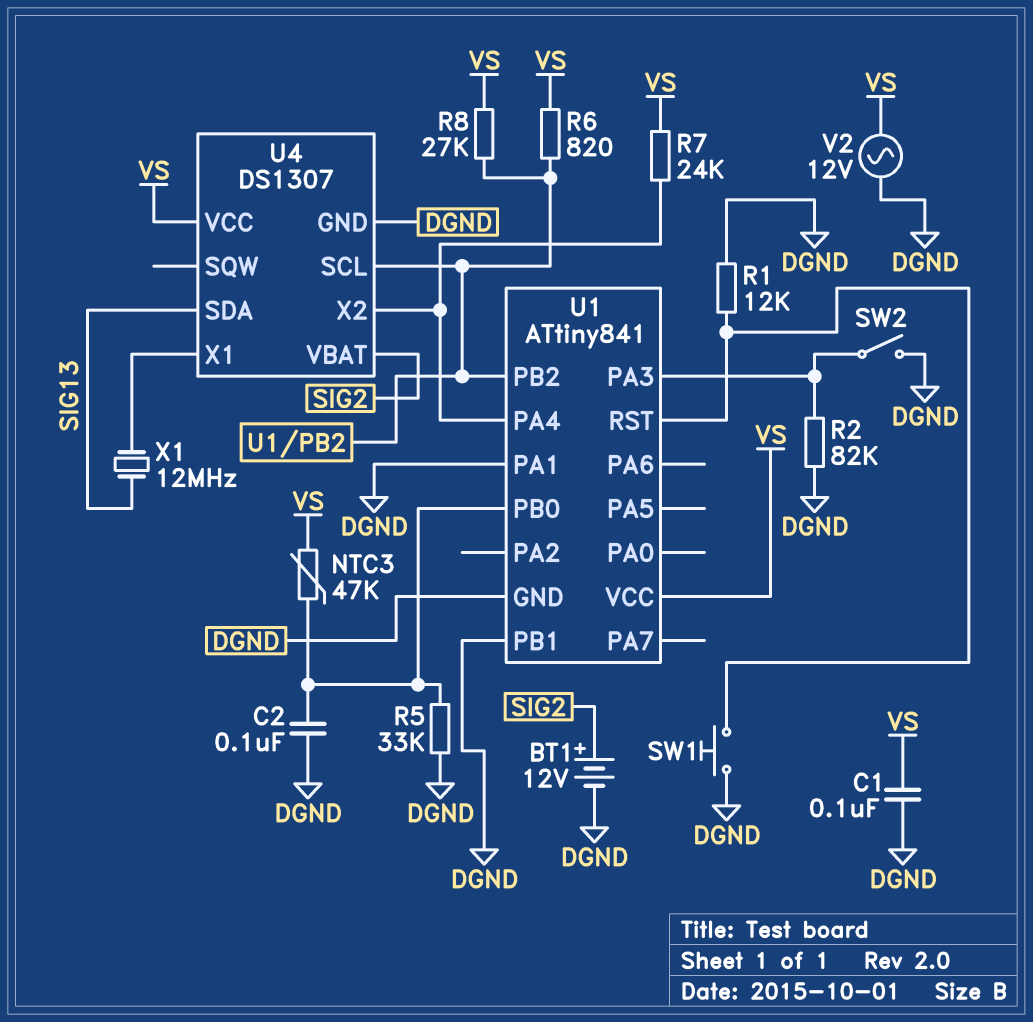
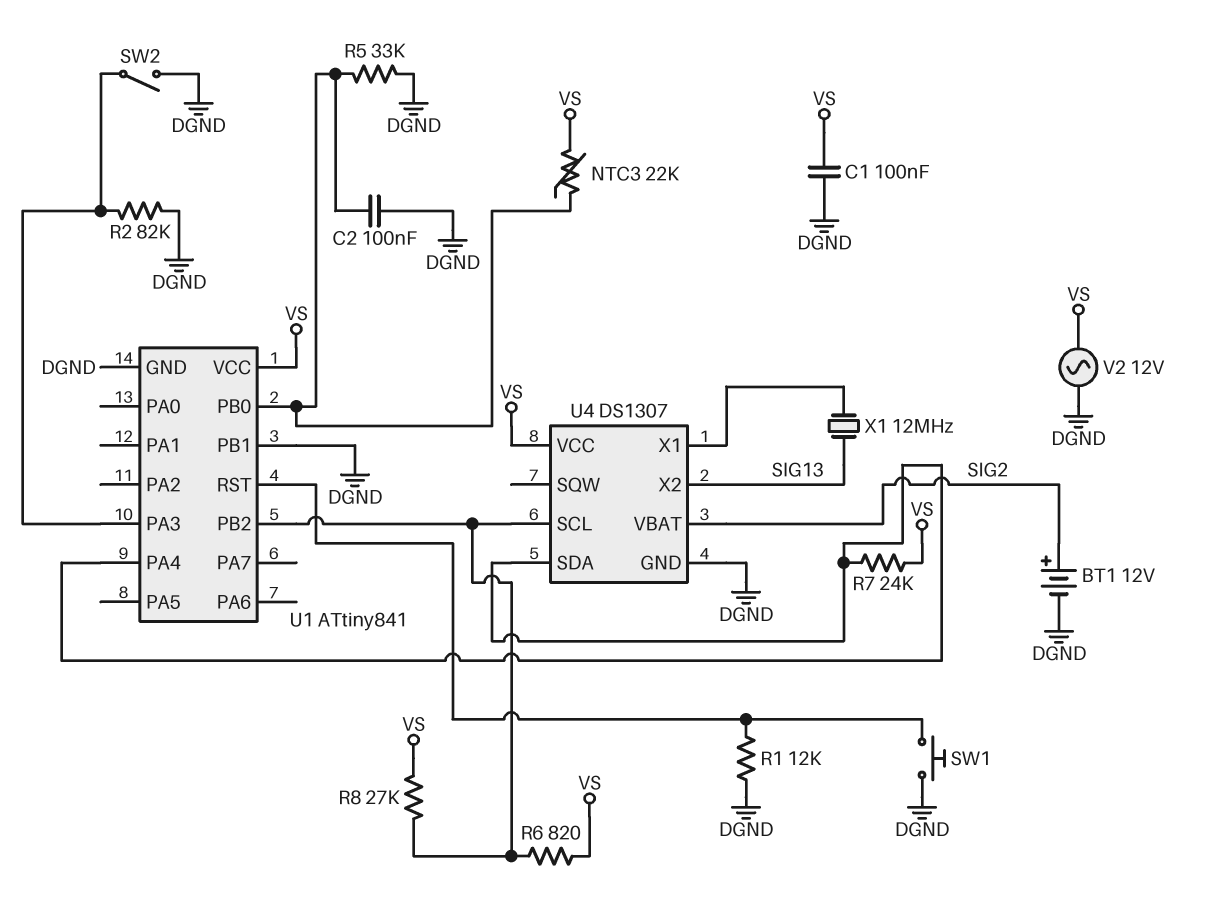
NTC3: 47k (U1/PB0, VS) -> 22k (U1/PB0, VS)
U1 pin PA1: DGND -> none
U4 pin SDA: SIG13 -> U1/PA4
U4 pin X2: U1/PA4 -> SIG13

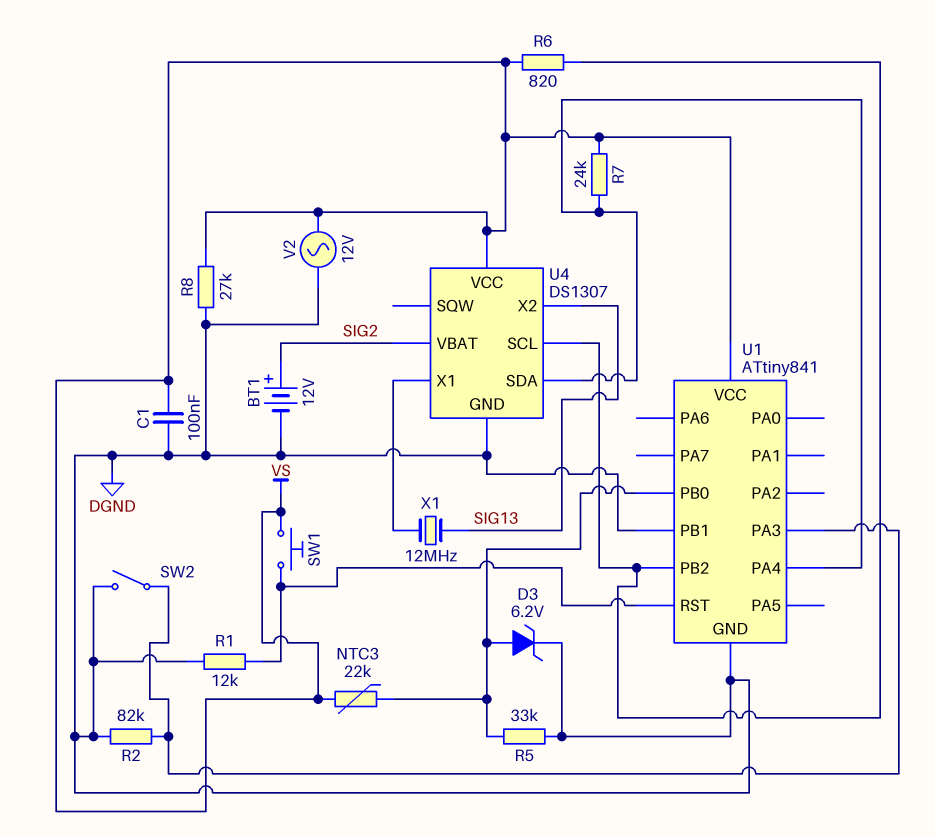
C2: 100nF (DGND, U1/PB0) -> none
D3: none -> zener 6.2V (A U1/PB0, K DGND)
R8: 27k (U1/PB2, VS) -> 27k (DGND, VS)
SW1: button (DGND, U1/RST) -> button (U1/RST, VS)

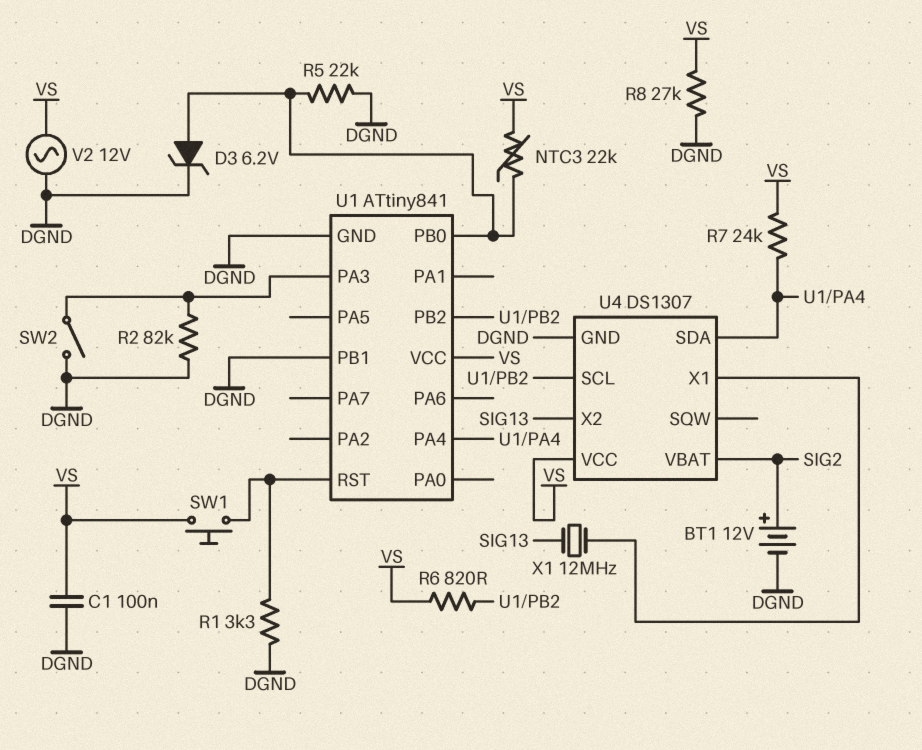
R1: 12k (DGND, U1/RST) -> 3.3k (DGND, U1/RST)
R5: 33k (DGND, U1/PB0) -> 22k (DGND, U1/PB0)

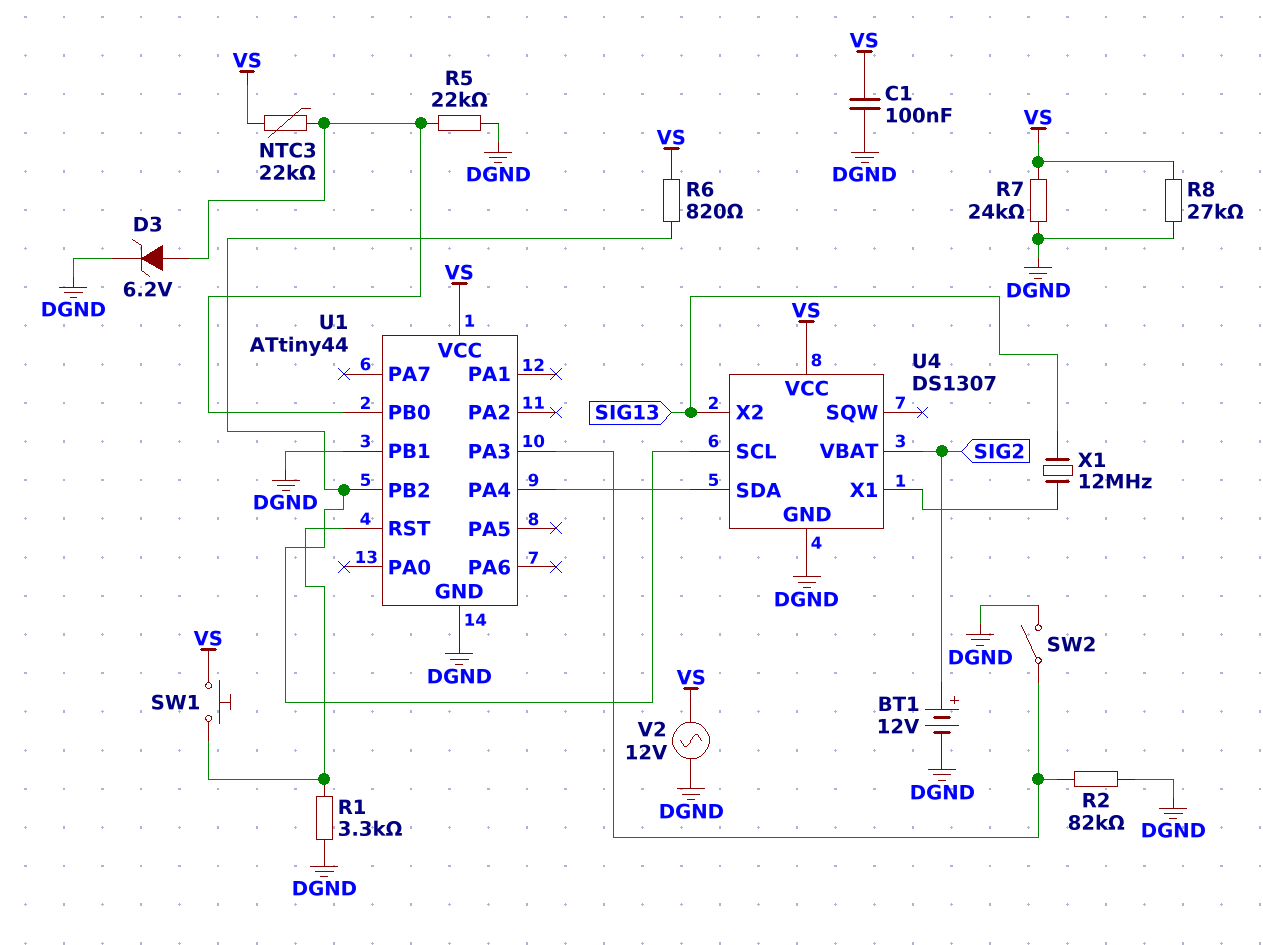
R7: 24k (U1/PA4, VS) -> 24k (DGND, VS)
U1: ATtiny841 -> ATtiny44

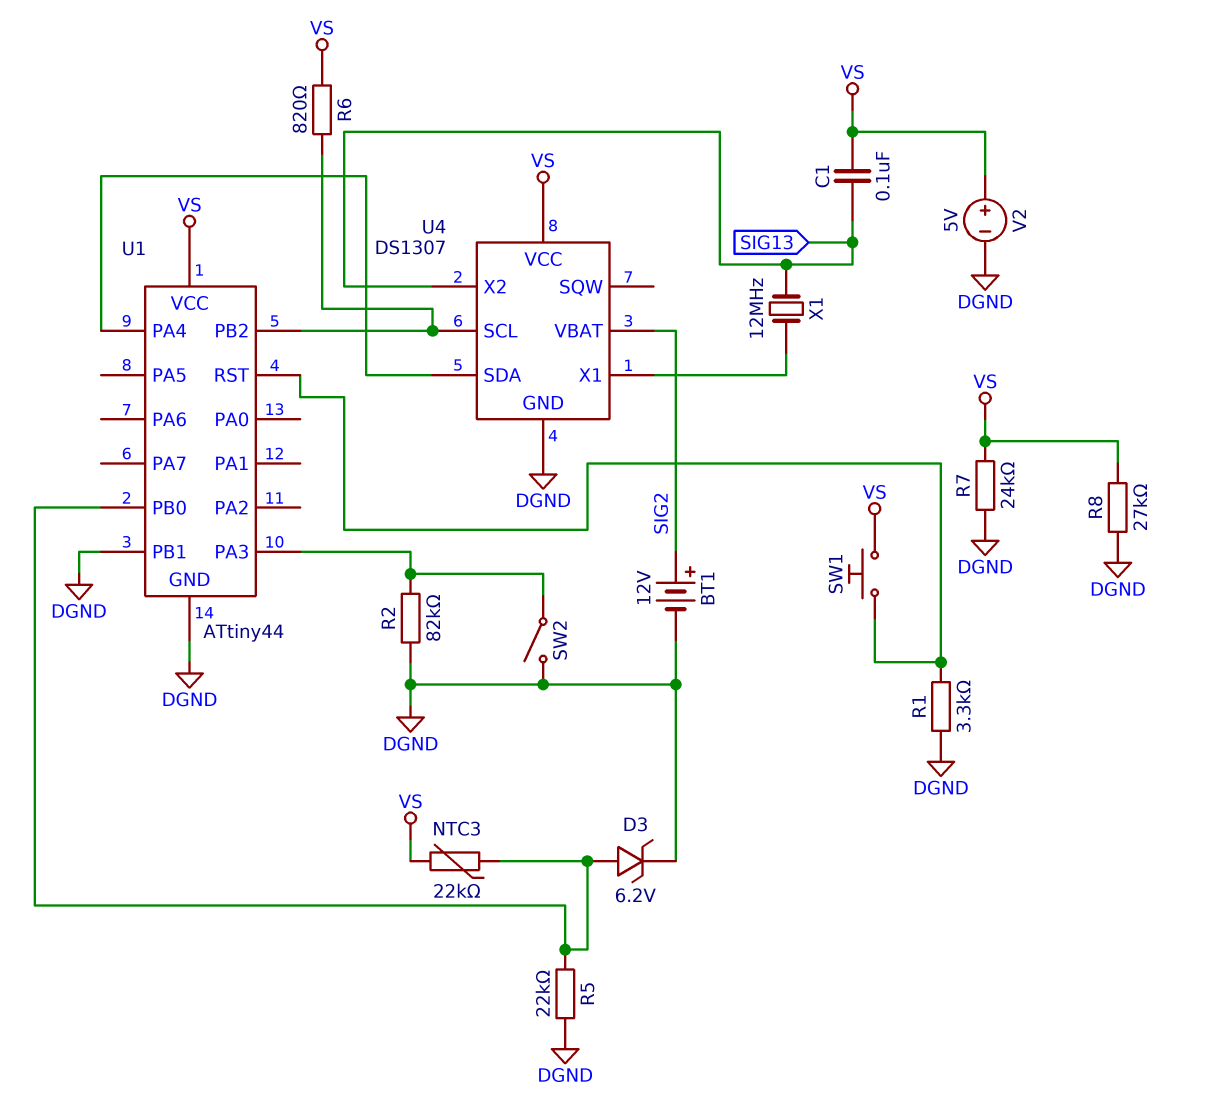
C1: 100nF (DGND, VS) -> 100nF (SIG13, VS)
V2: AC 12V (DGND, VS) -> 5V (plus VS, minus DGND)

